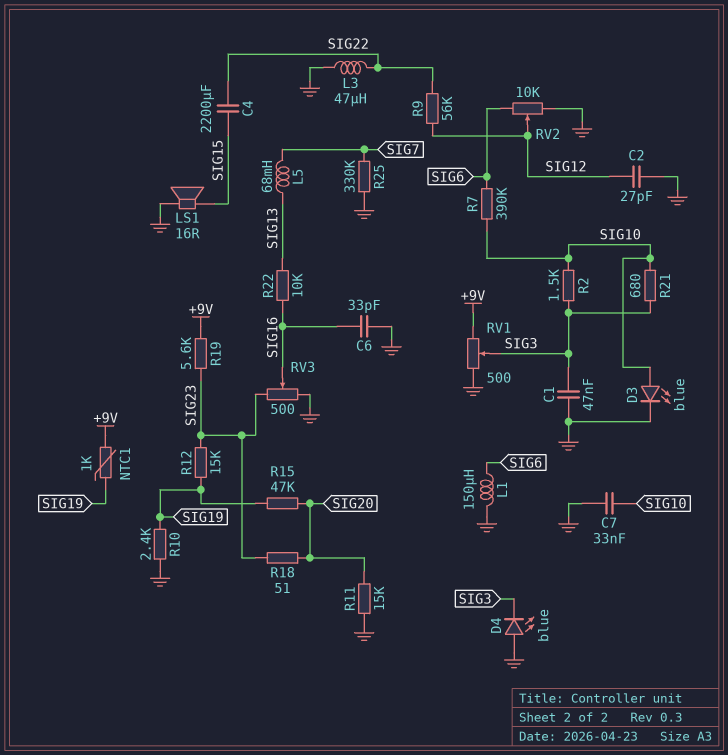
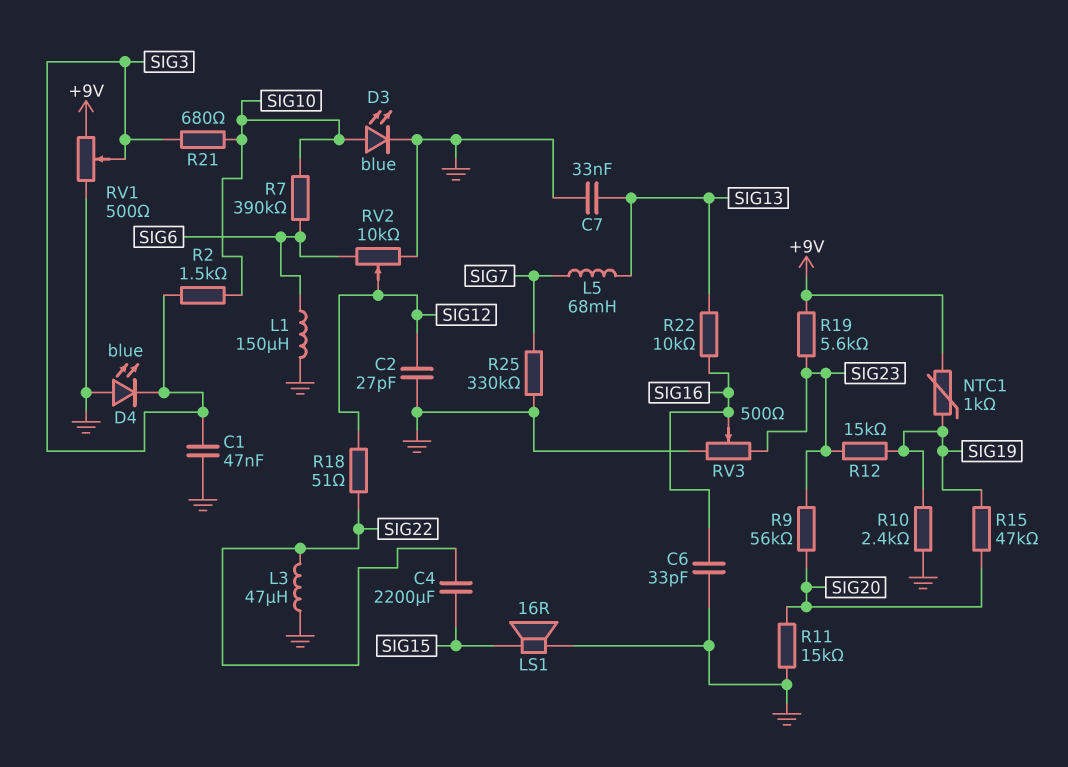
C7: 33nF (GND, SIG10) -> 33nF (GND, SIG13)
R9: 56k (SIG12, SIG22) -> 56k (SIG20, SIG23)
R18: 51 (SIG20, SIG23) -> 51 (SIG12, SIG22)

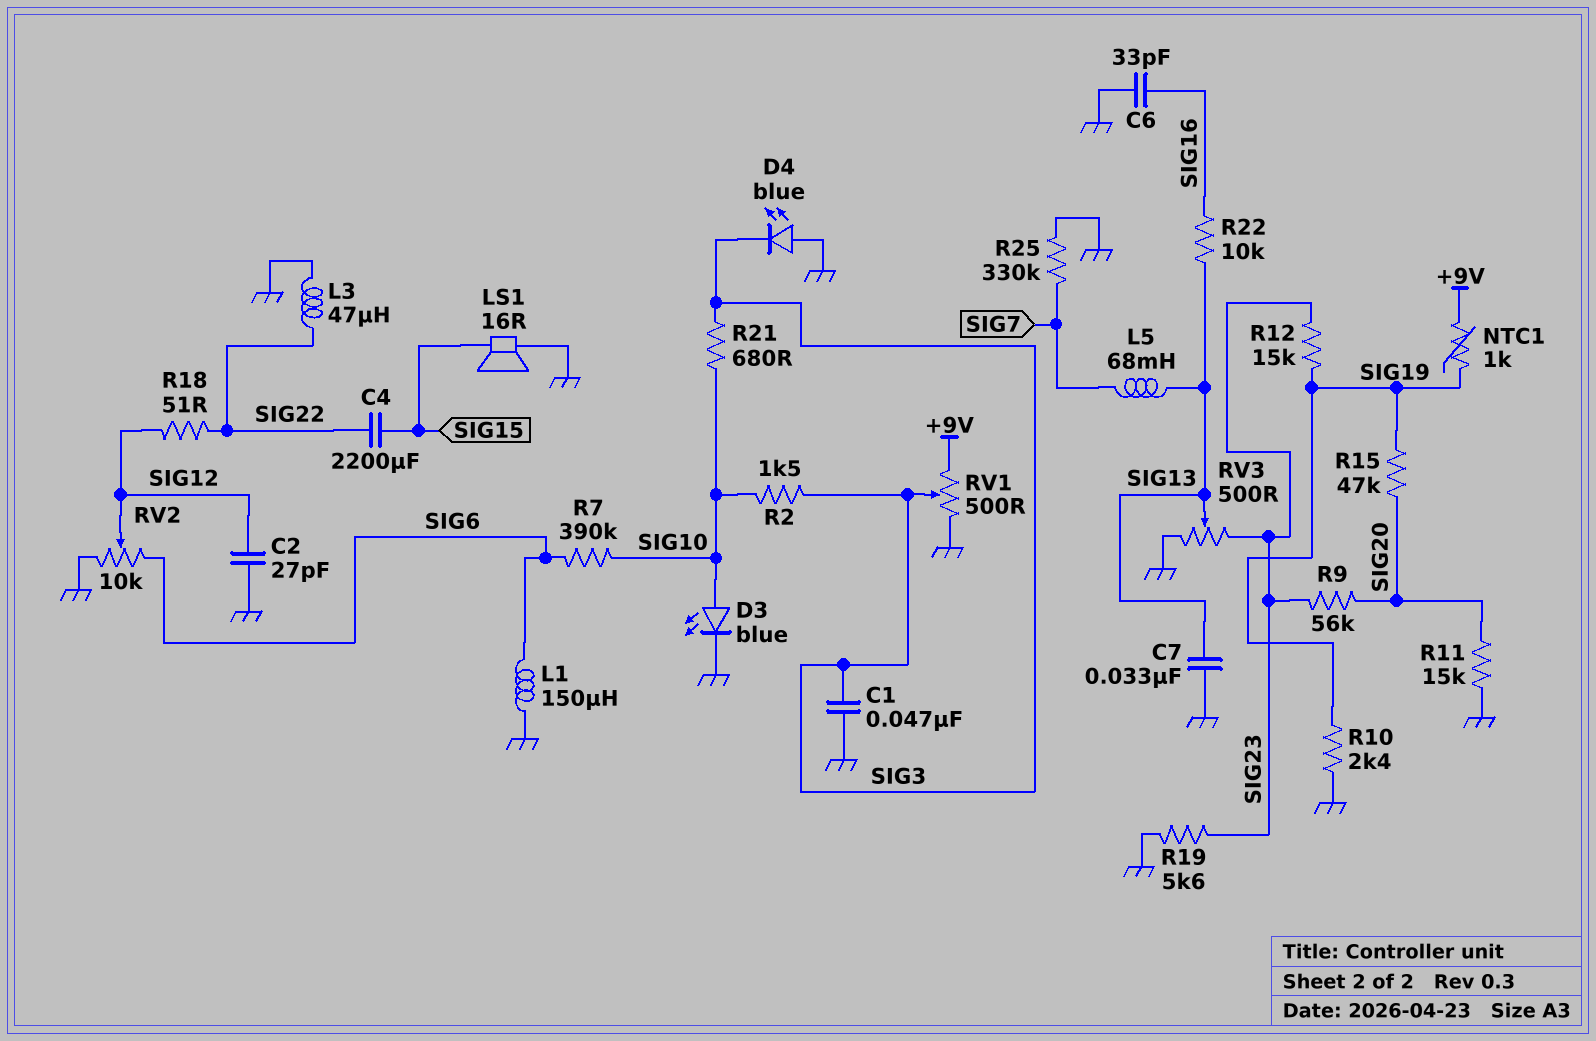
R19: 5.6k (+9V, SIG23) -> 5.6k (GND, SIG23)
RV3: 500 (GND, SIG23, wiper SIG16) -> 500 (GND, SIG23, wiper SIG13)

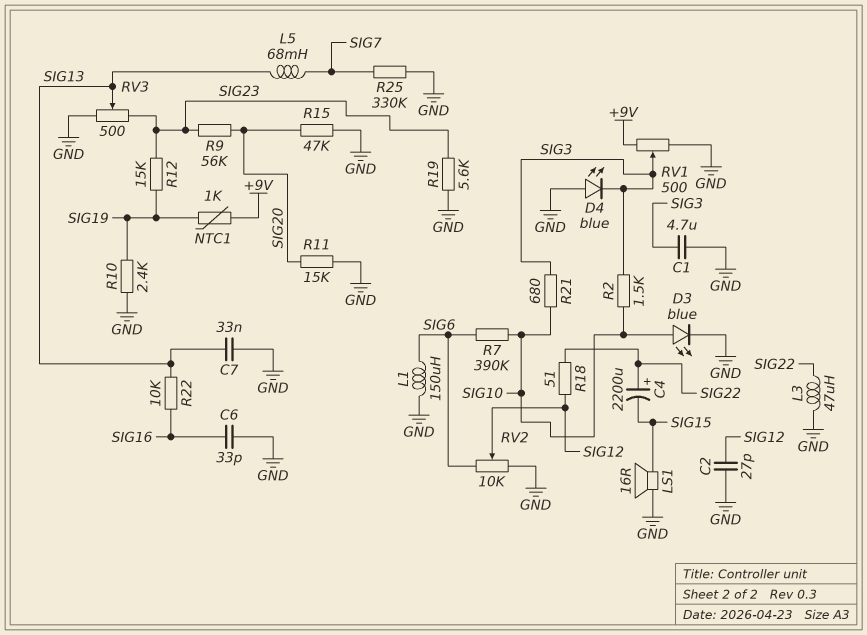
C1: 47nF (GND, SIG3) -> 4.7uF (GND, SIG3)
C4: 2200uF (SIG15, SIG22) -> 2200uF (plus SIG22, minus SIG15)
R15: 47k (SIG19, SIG20) -> 47k (GND, SIG20)

